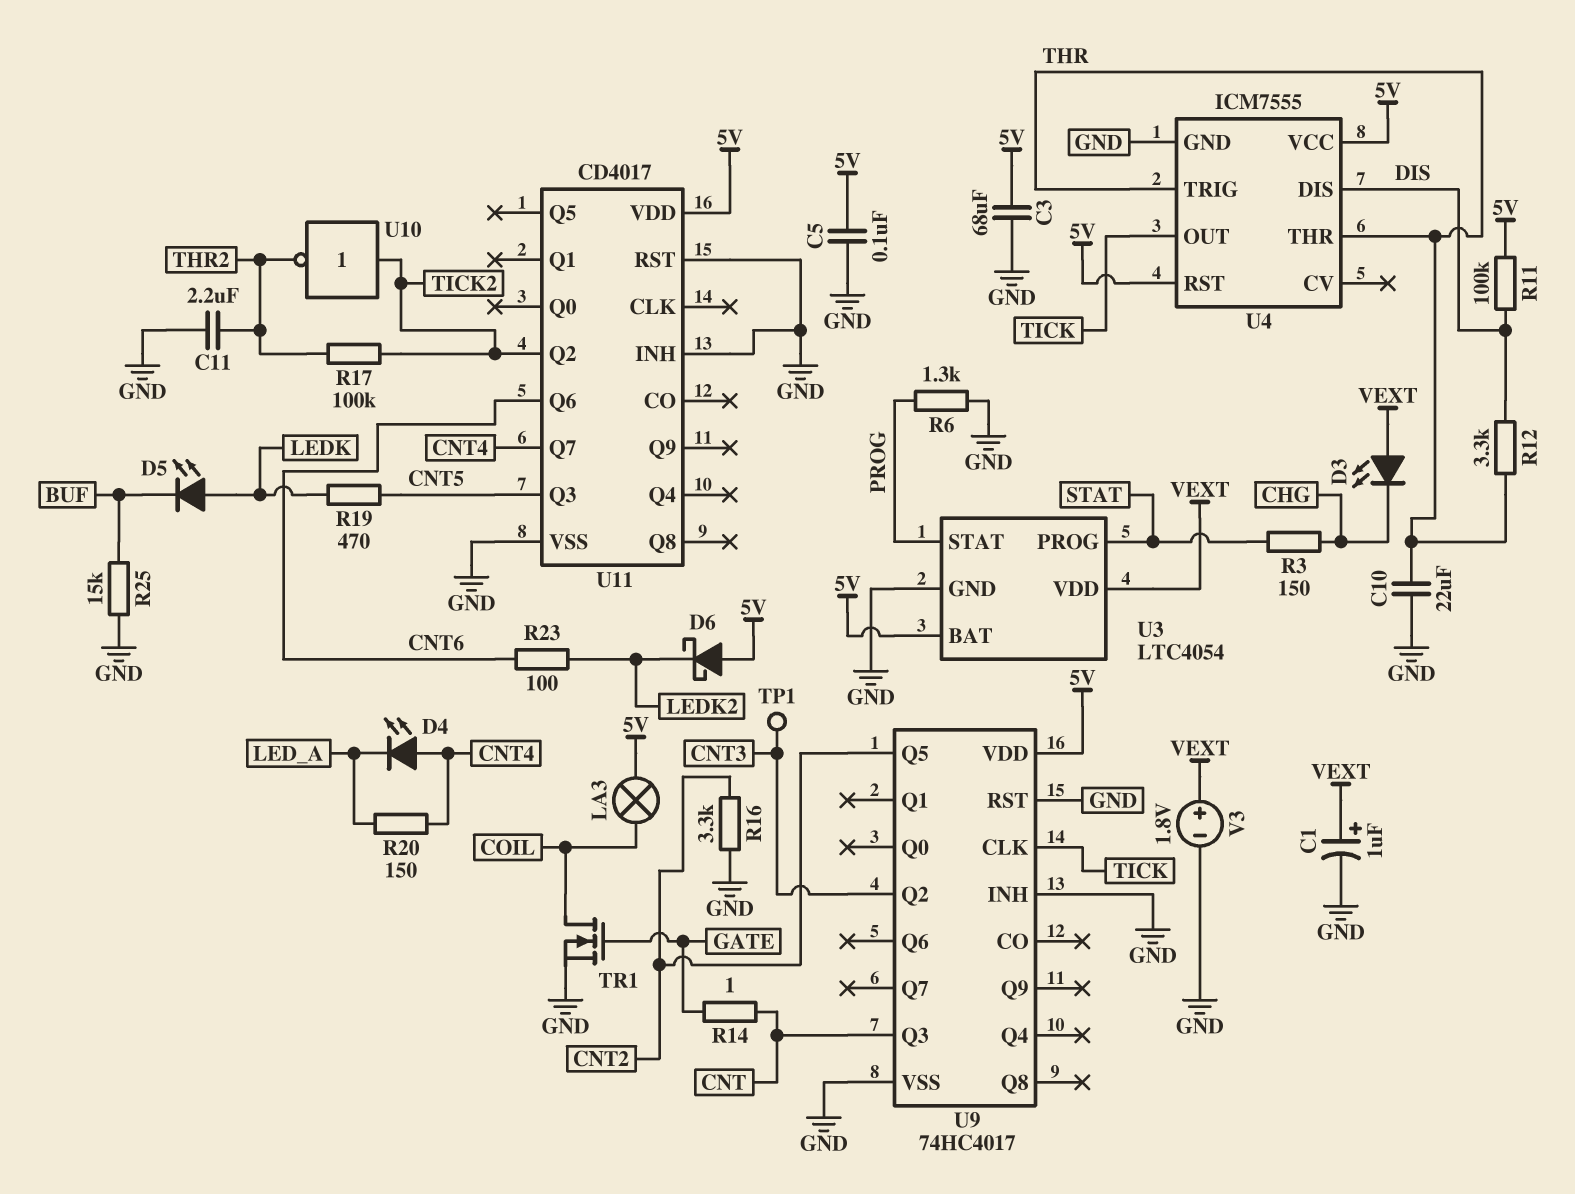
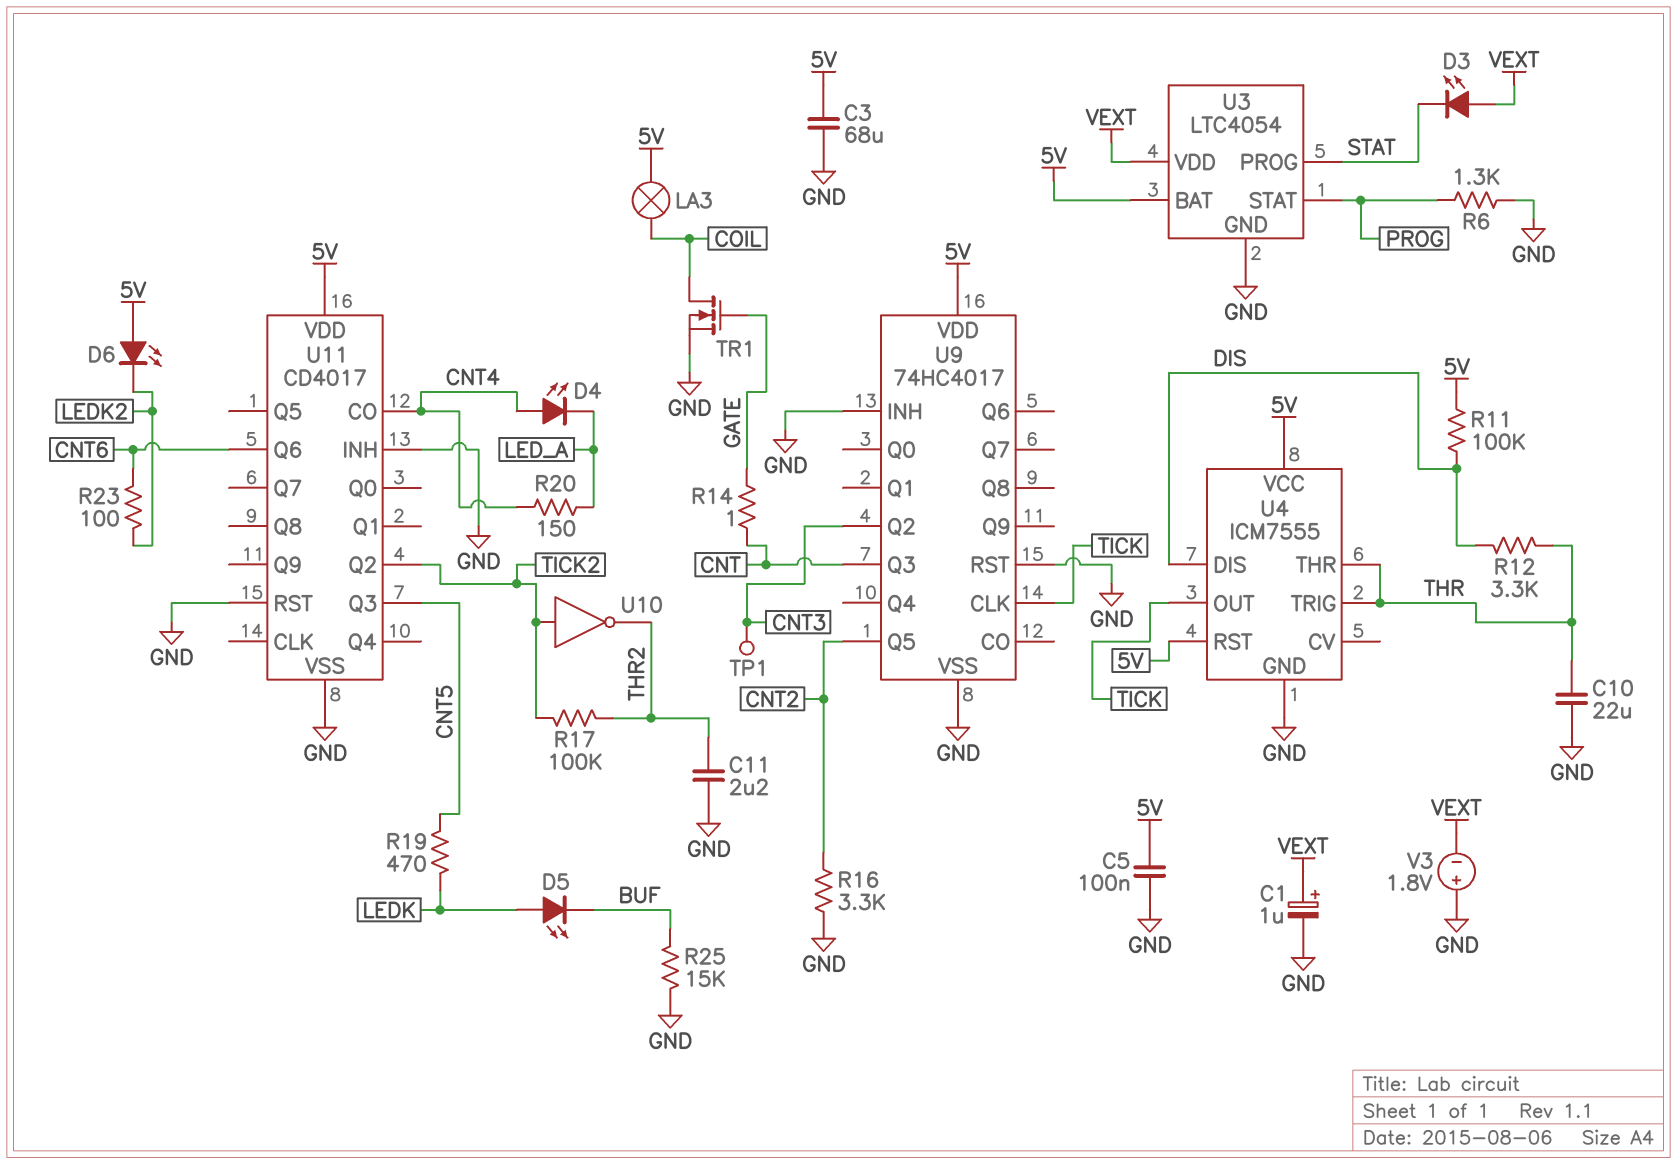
D3: LED (A VEXT, K CHG) -> LED (A VEXT, K STAT)
D6: schottky (A 5V, K LEDK2) -> LED (A 5V, K LEDK2)
R3: 150 (CHG, STAT) -> none
U11 pin CO: none -> CNT4
U11 pin Q7: CNT4 -> none
V3: 1.8V (plus VEXT, minus GND) -> 1.8V (plus GND, minus VEXT)

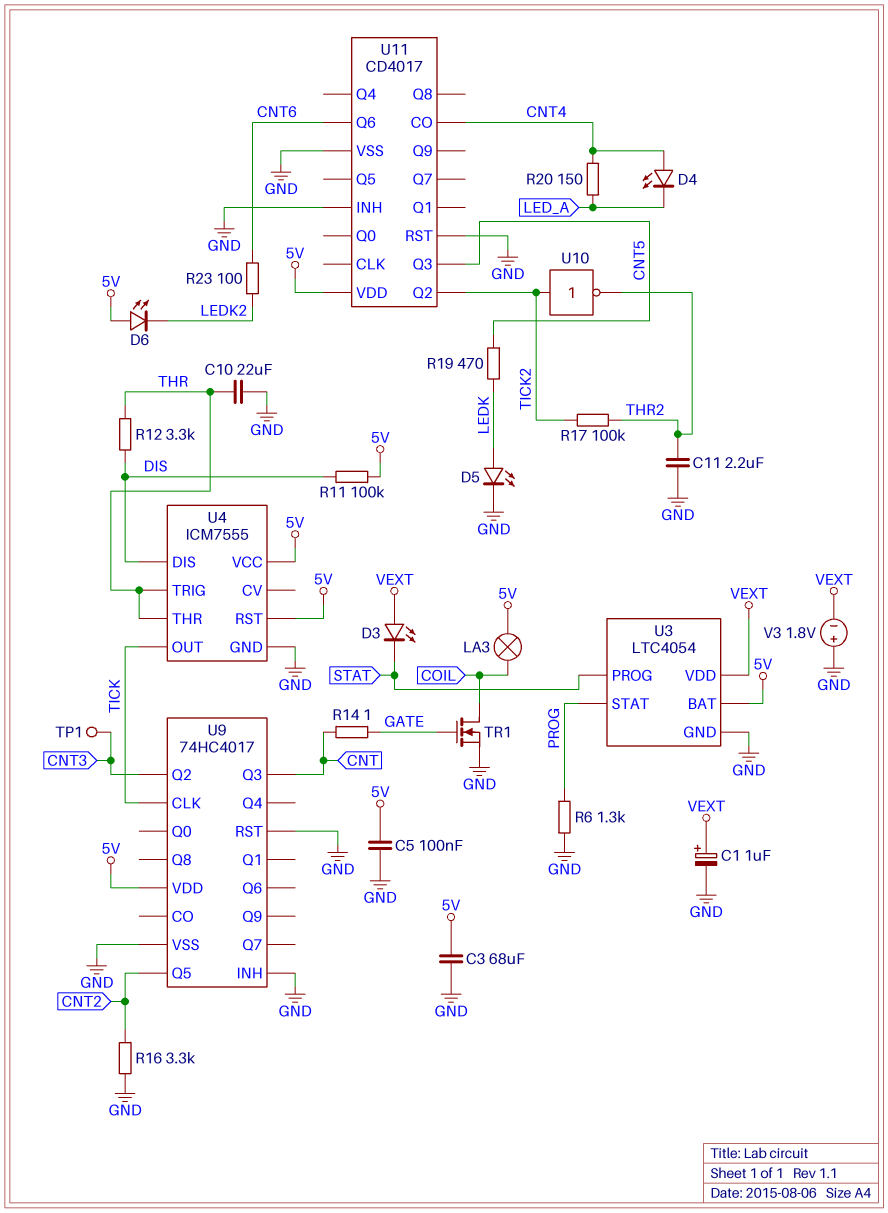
D5: LED (A LEDK, K BUF) -> LED (A LEDK, K GND)
R25: 15k (BUF, GND) -> none

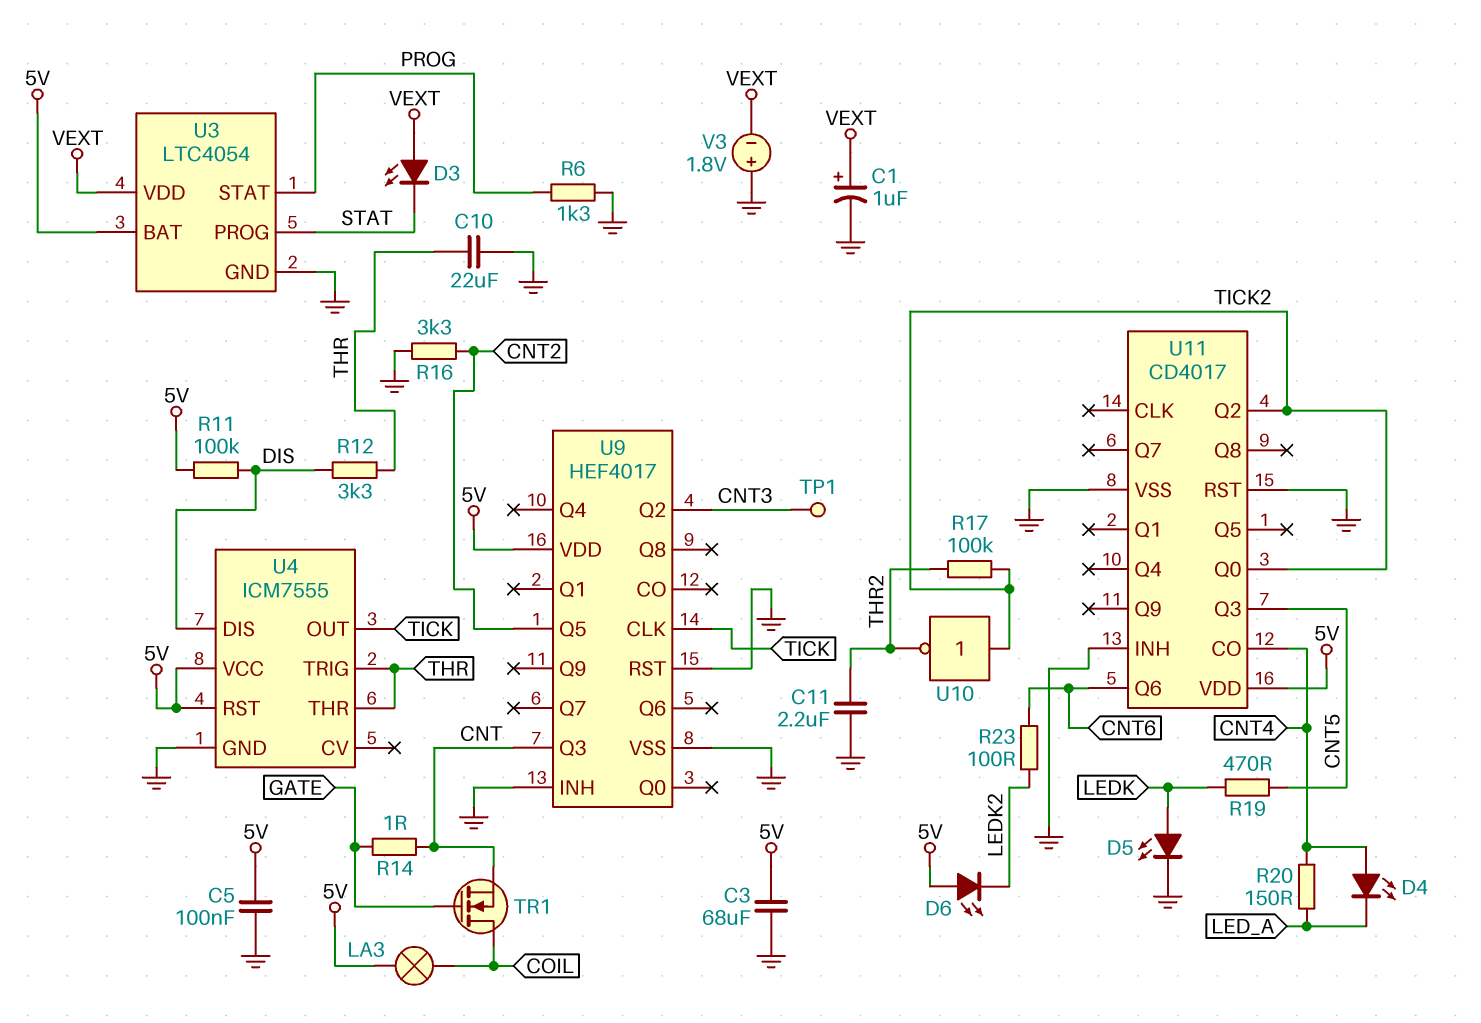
TR1: NMOS (G GATE, D COIL, S GND) -> NMOS (G GATE, D COIL, S CNT)
U9: 74HC4017 -> HEF4017
U11 pin Q0: none -> TICK2

